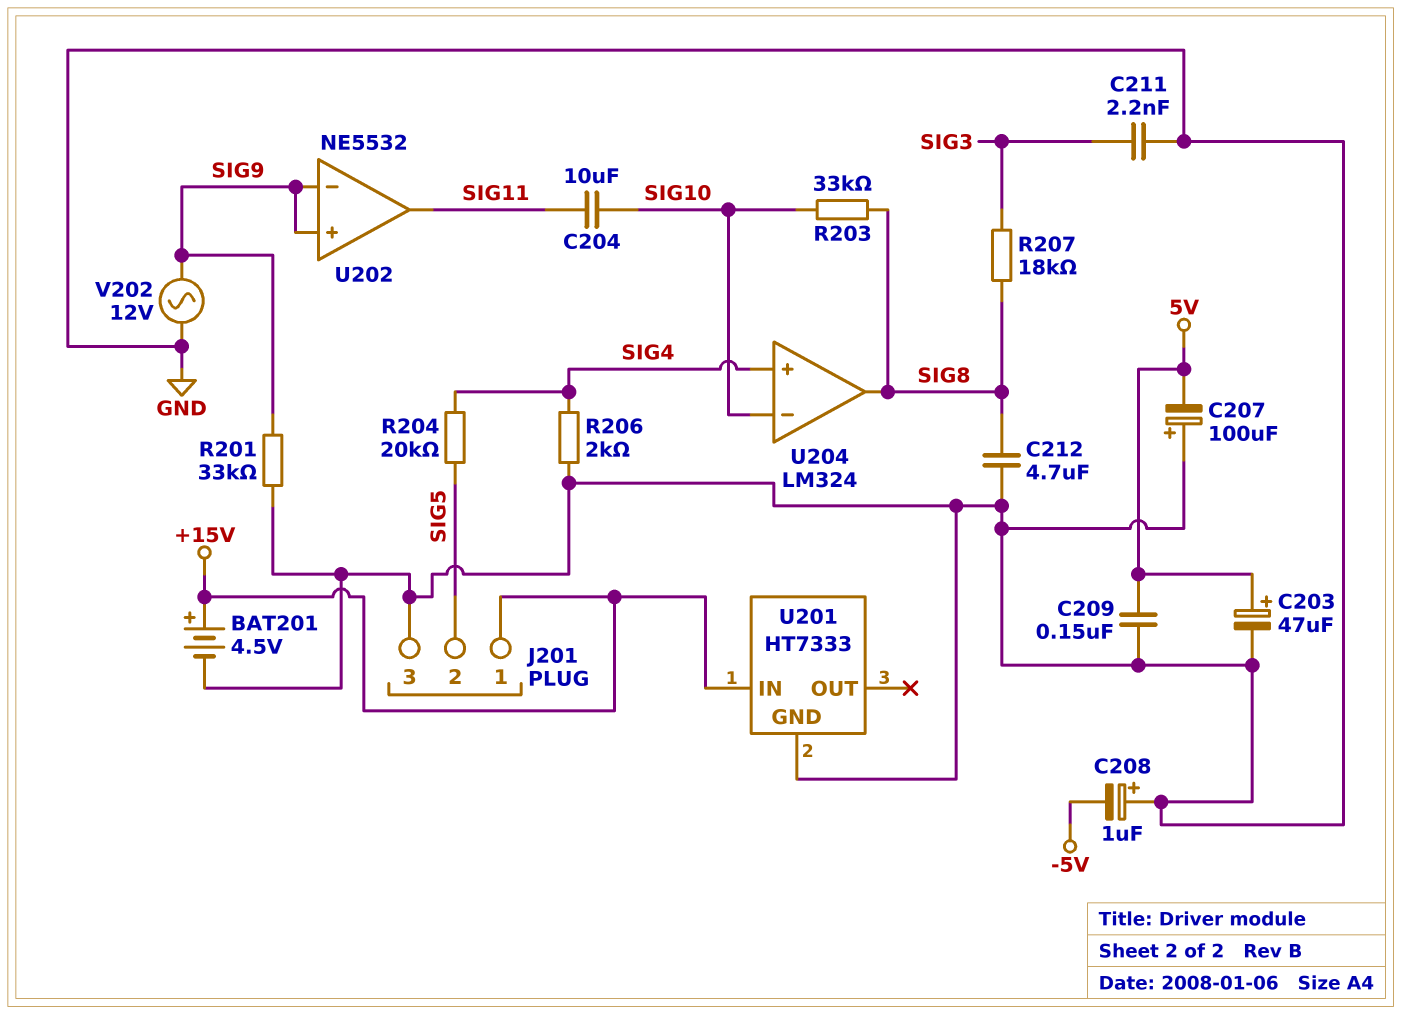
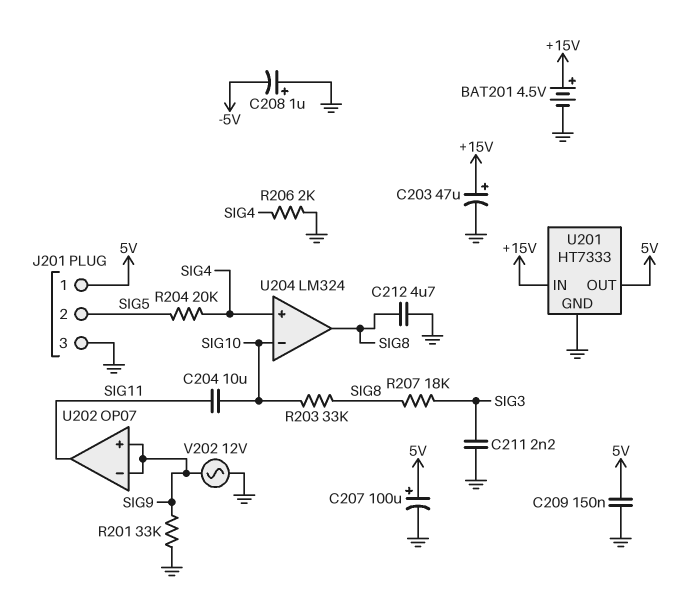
C203: 47uF (plus 5V, minus GND) -> 47uF (plus +15V, minus GND)
C207: 100uF (plus GND, minus 5V) -> 100uF (plus 5V, minus GND)
J201 pin 1: +15V -> 5V
U201 pin OUT: none -> 5V
U202: NE5532 -> OP07

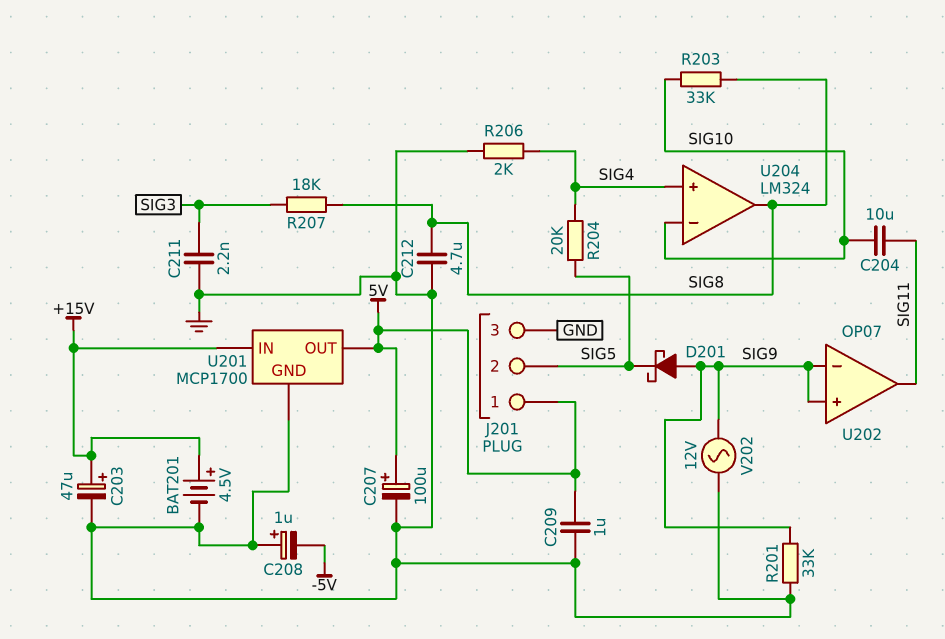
C209: 150nF (5V, GND) -> 1uF (5V, GND)
D201: none -> schottky (A SIG9, K SIG5)
U201: HT7333 -> MCP1700

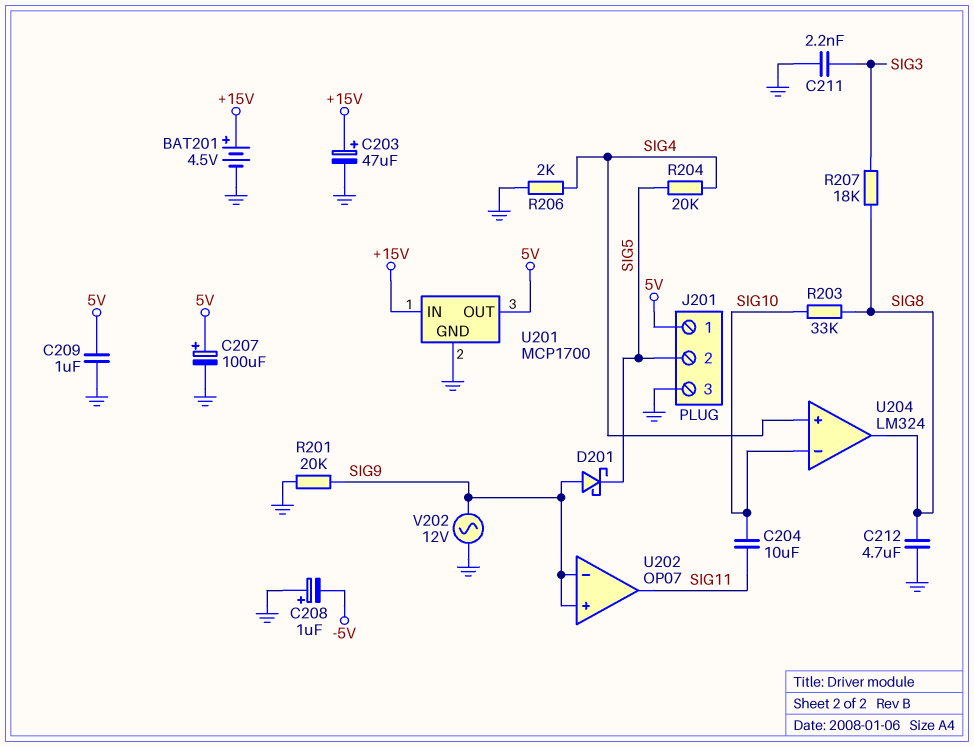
R201: 33k (GND, SIG9) -> 20k (GND, SIG9)

